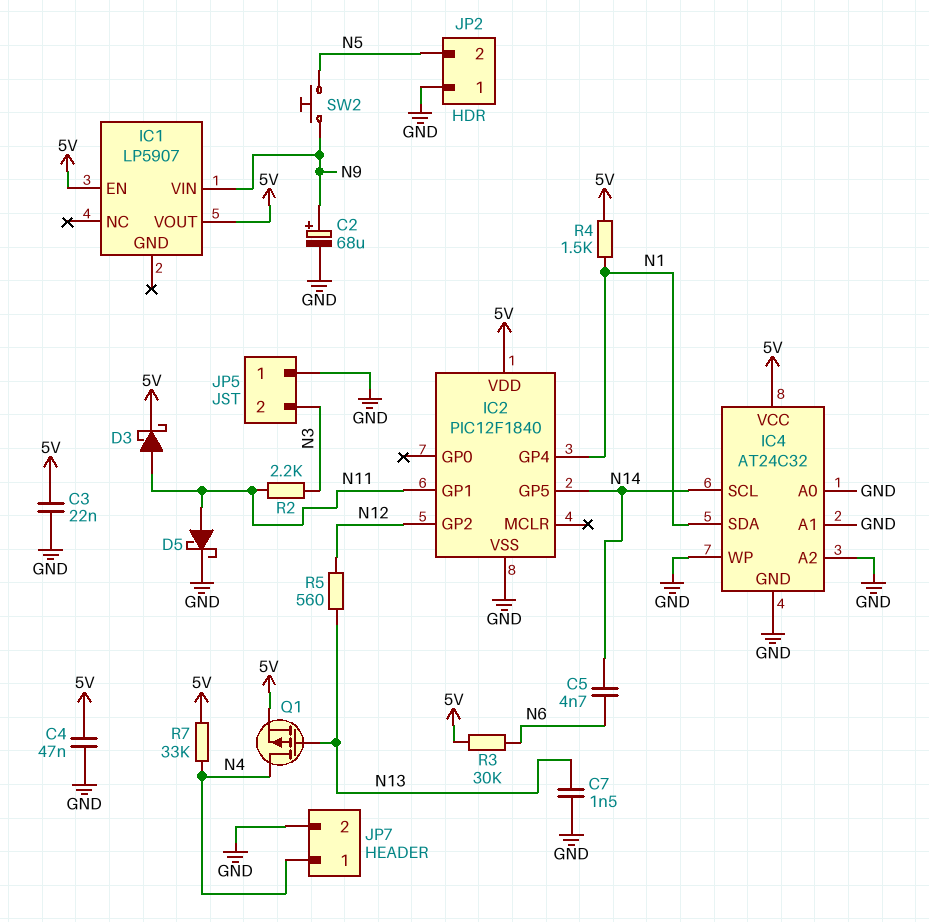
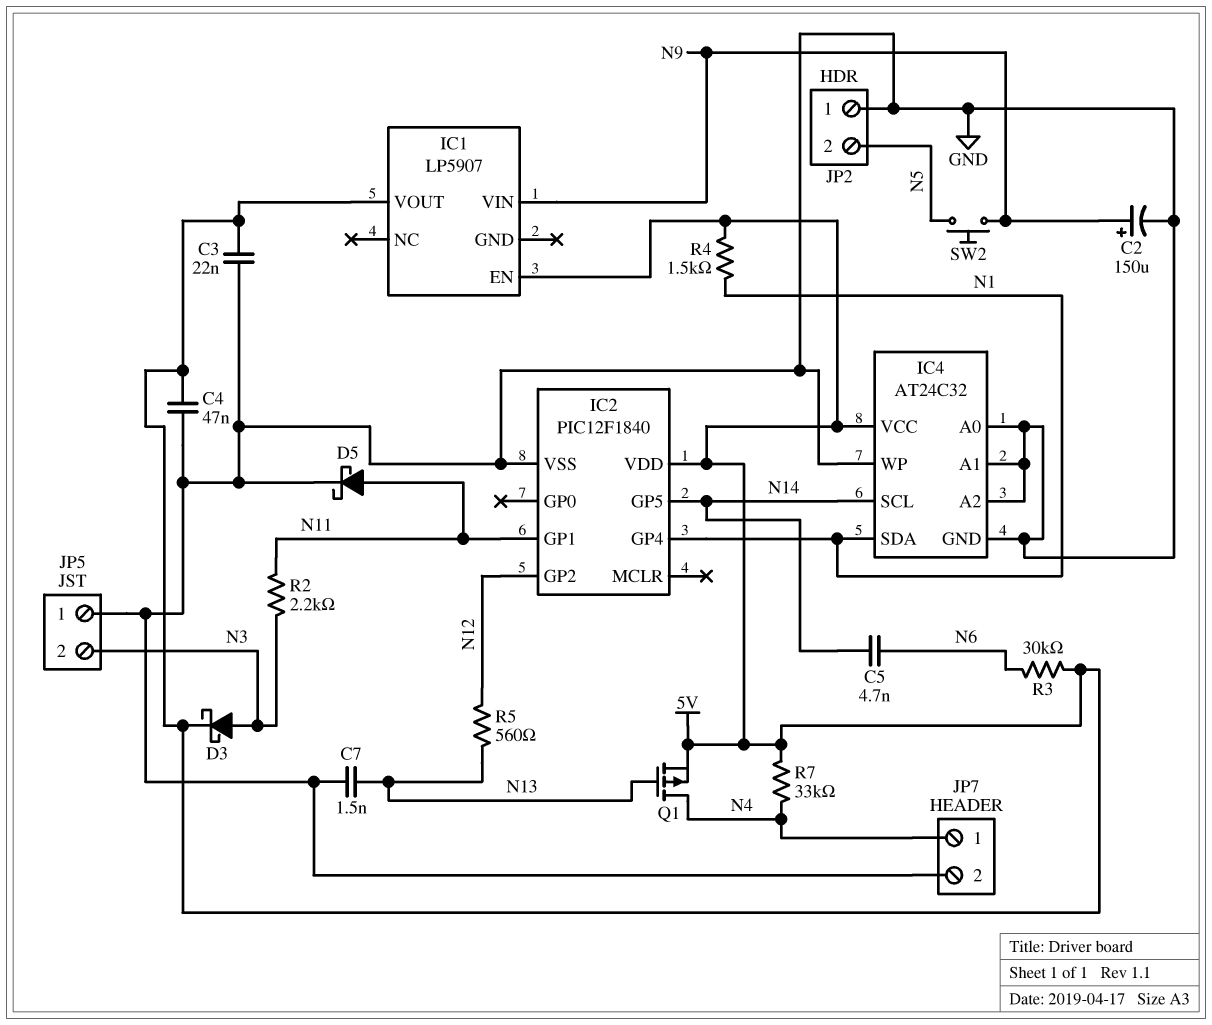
C2: 68uF (plus N9, minus GND) -> 150uF (plus N9, minus GND)
D3: schottky (A N11, K 5V) -> schottky (A N3, K 5V)

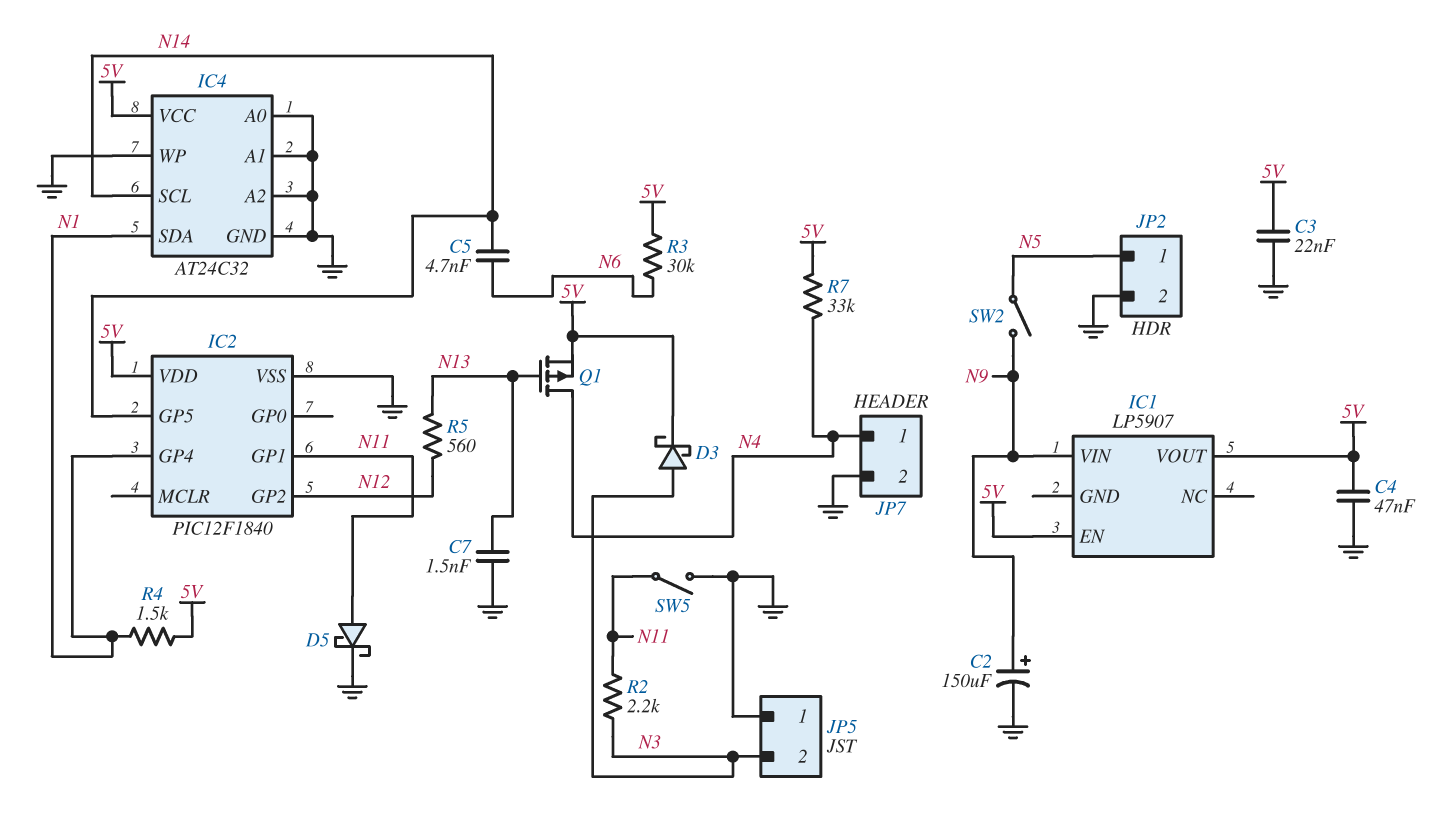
JP2 pin 1: GND -> N5
JP2 pin 2: N5 -> GND
SW2: button (N5, N9) -> switch (N5, N9)
SW5: none -> switch (GND, N11)

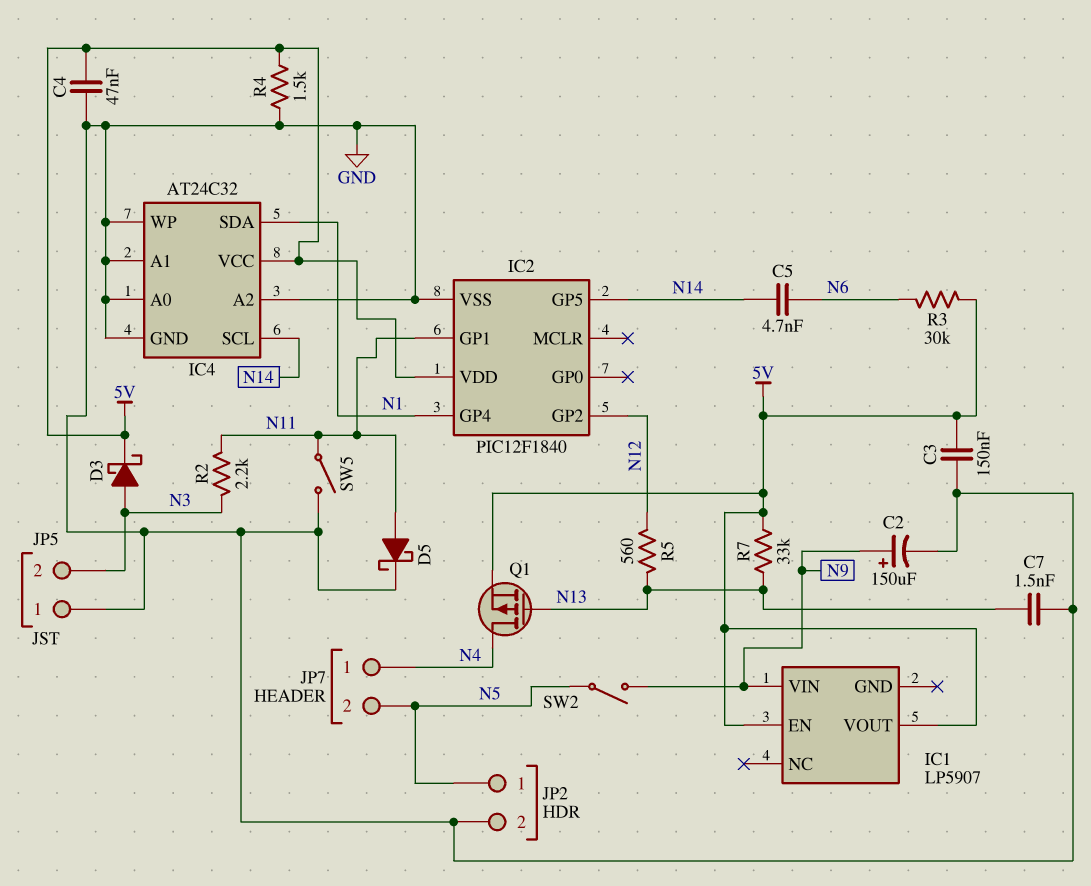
C3: 22nF (5V, GND) -> 150nF (5V, GND)
JP7 pin 2: GND -> N5
R4: 1.5k (5V, N1) -> 1.5k (5V, GND)
R7: 33k (5V, N4) -> 33k (5V, N13)

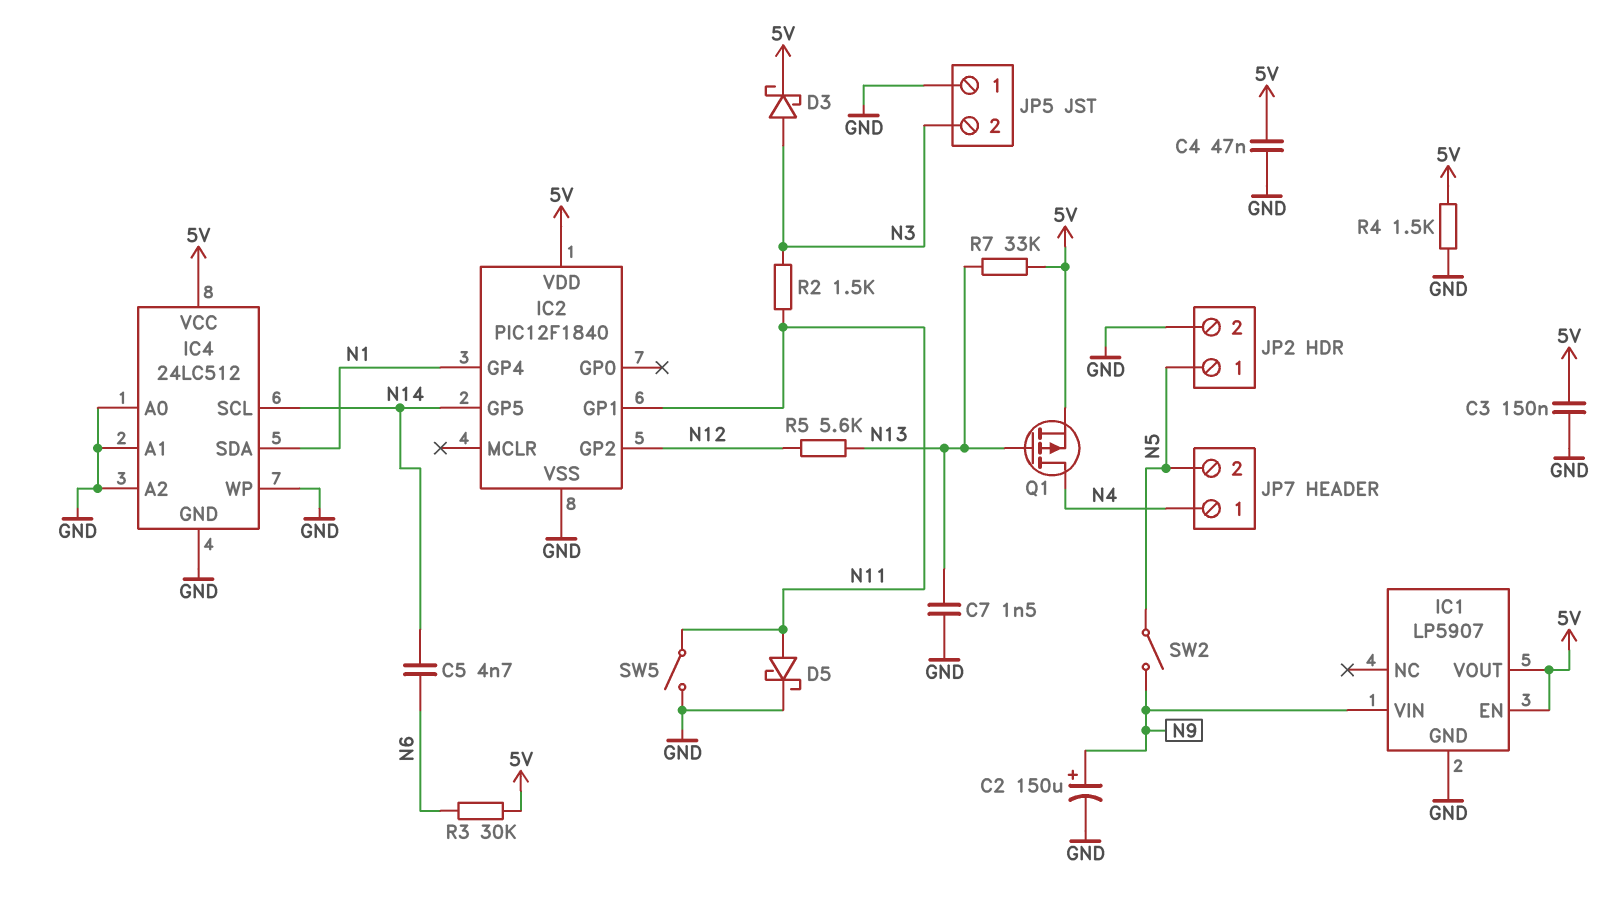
IC1 pin GND: none -> GND
IC4: AT24C32 -> 24LC512
R2: 2.2k (N3, N11) -> 1.5k (N3, N11)
R5: 560 (N12, N13) -> 5.6k (N12, N13)

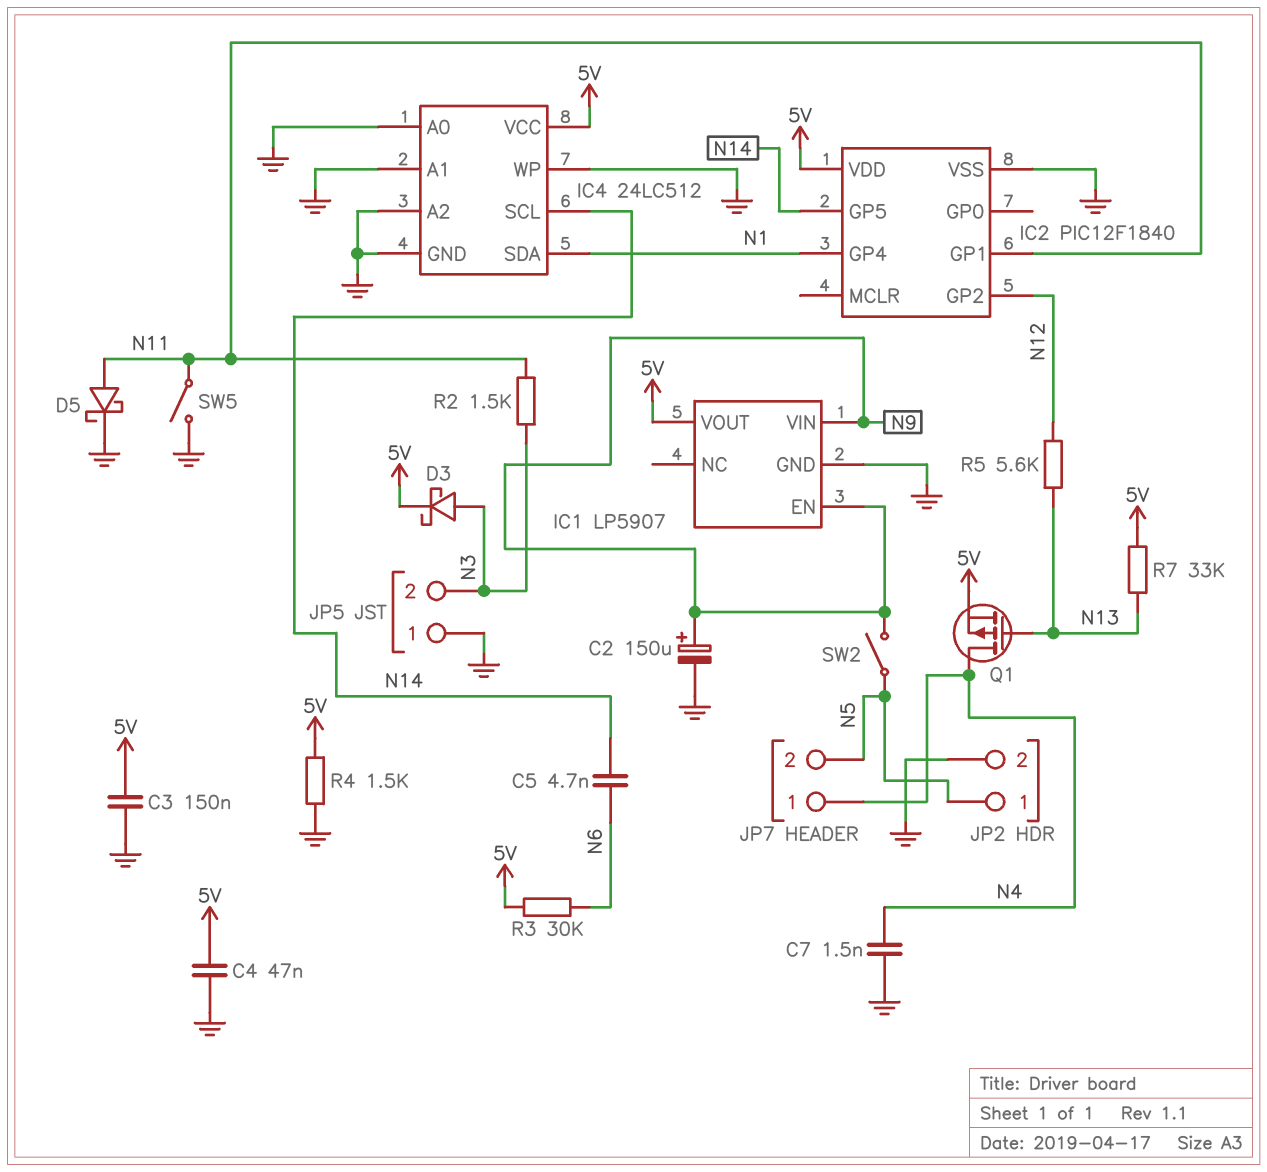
C7: 1.5nF (GND, N13) -> 1.5nF (GND, N4)
IC1 pin EN: 5V -> N9

